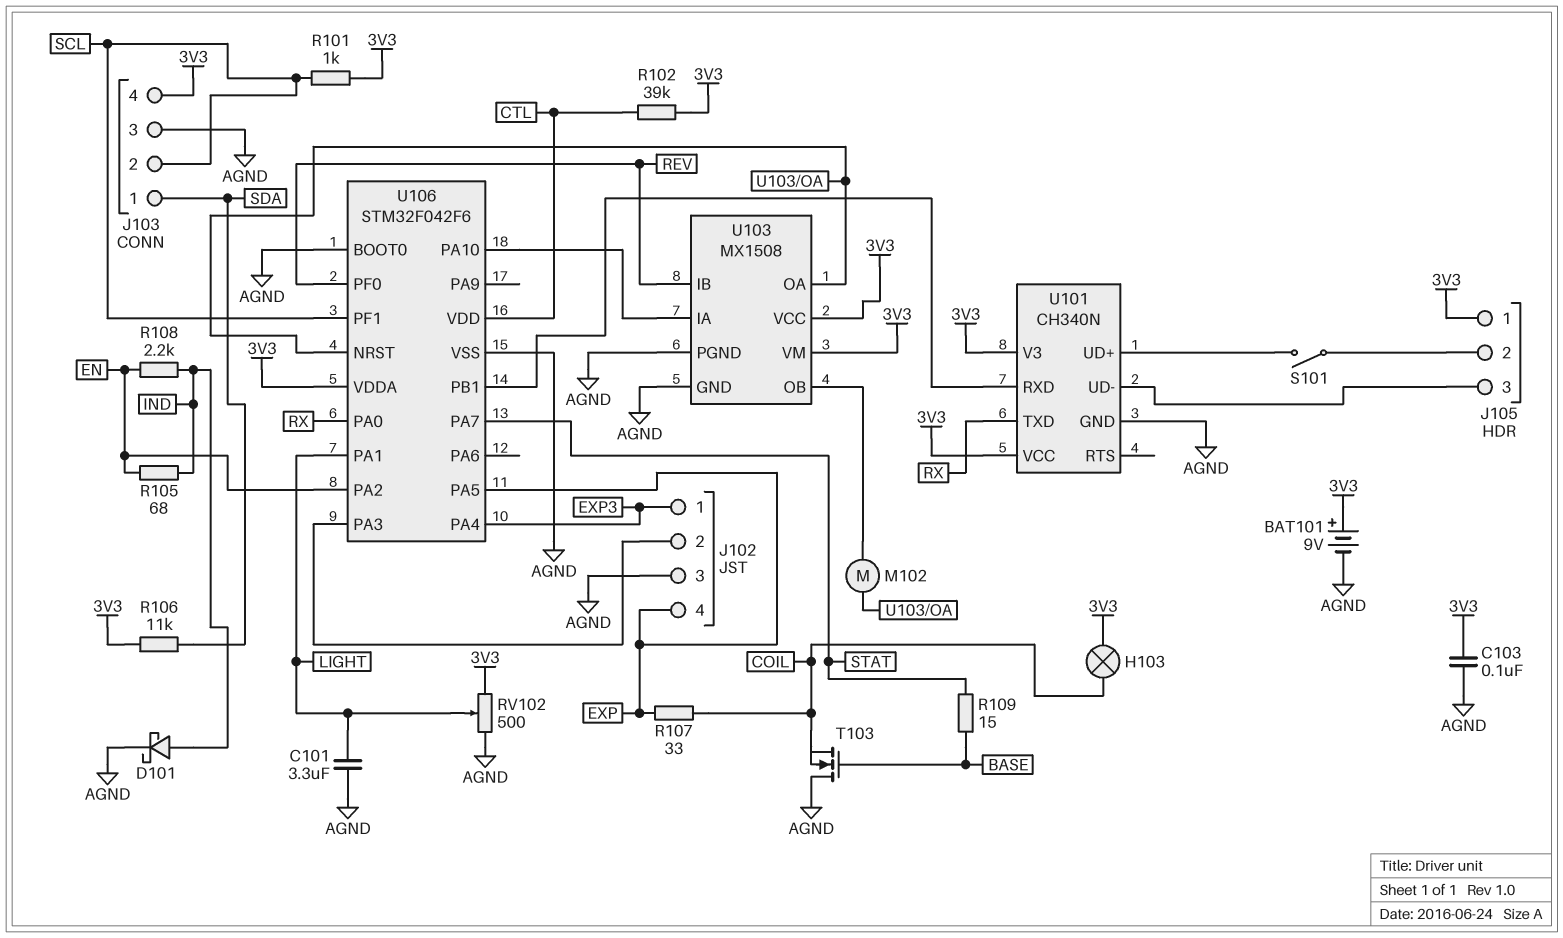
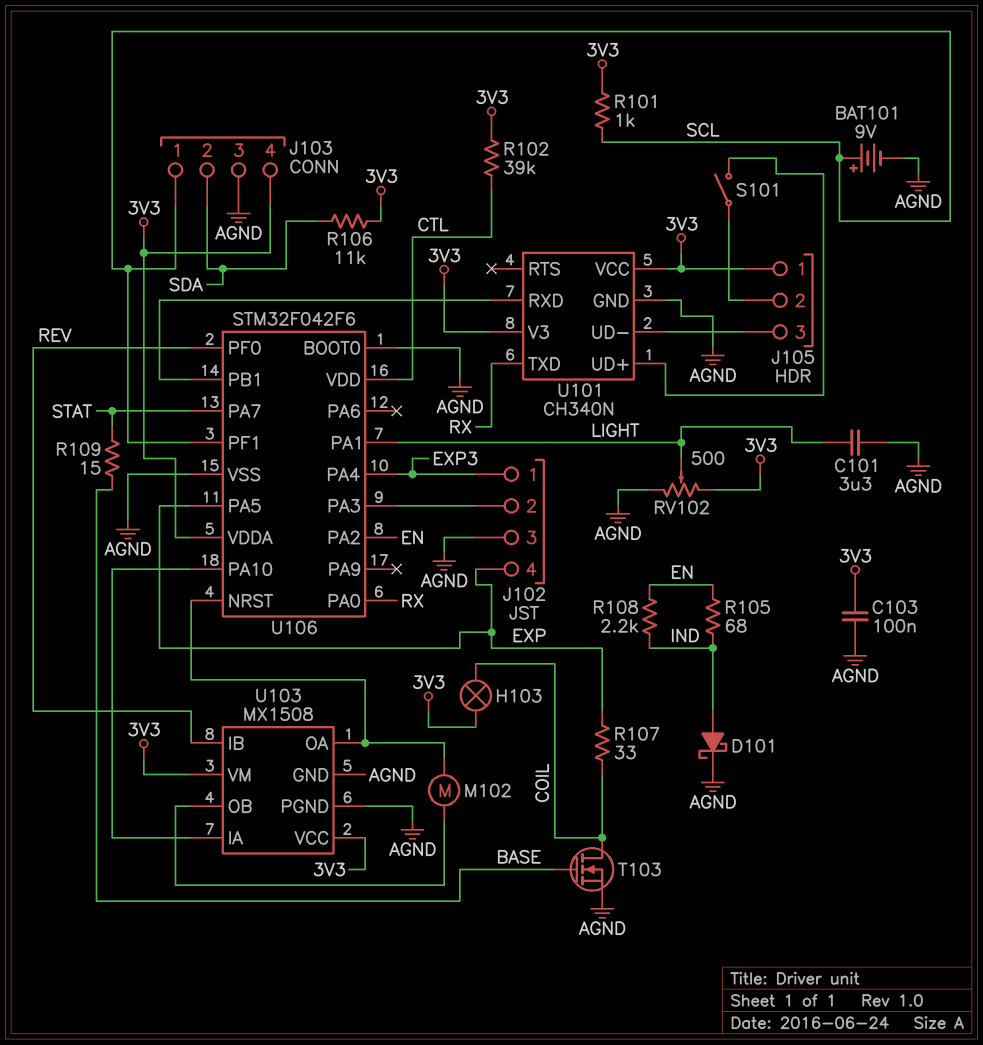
BAT101: 9V (plus 3V3, minus AGND) -> 9V (plus SCL, minus AGND)
J103 pin 1: SDA -> SCL
J103 pin 2: SCL -> SDA
T103: NMOS (G BASE, D AGND, S COIL) -> NMOS (G BASE, D COIL, S AGND)

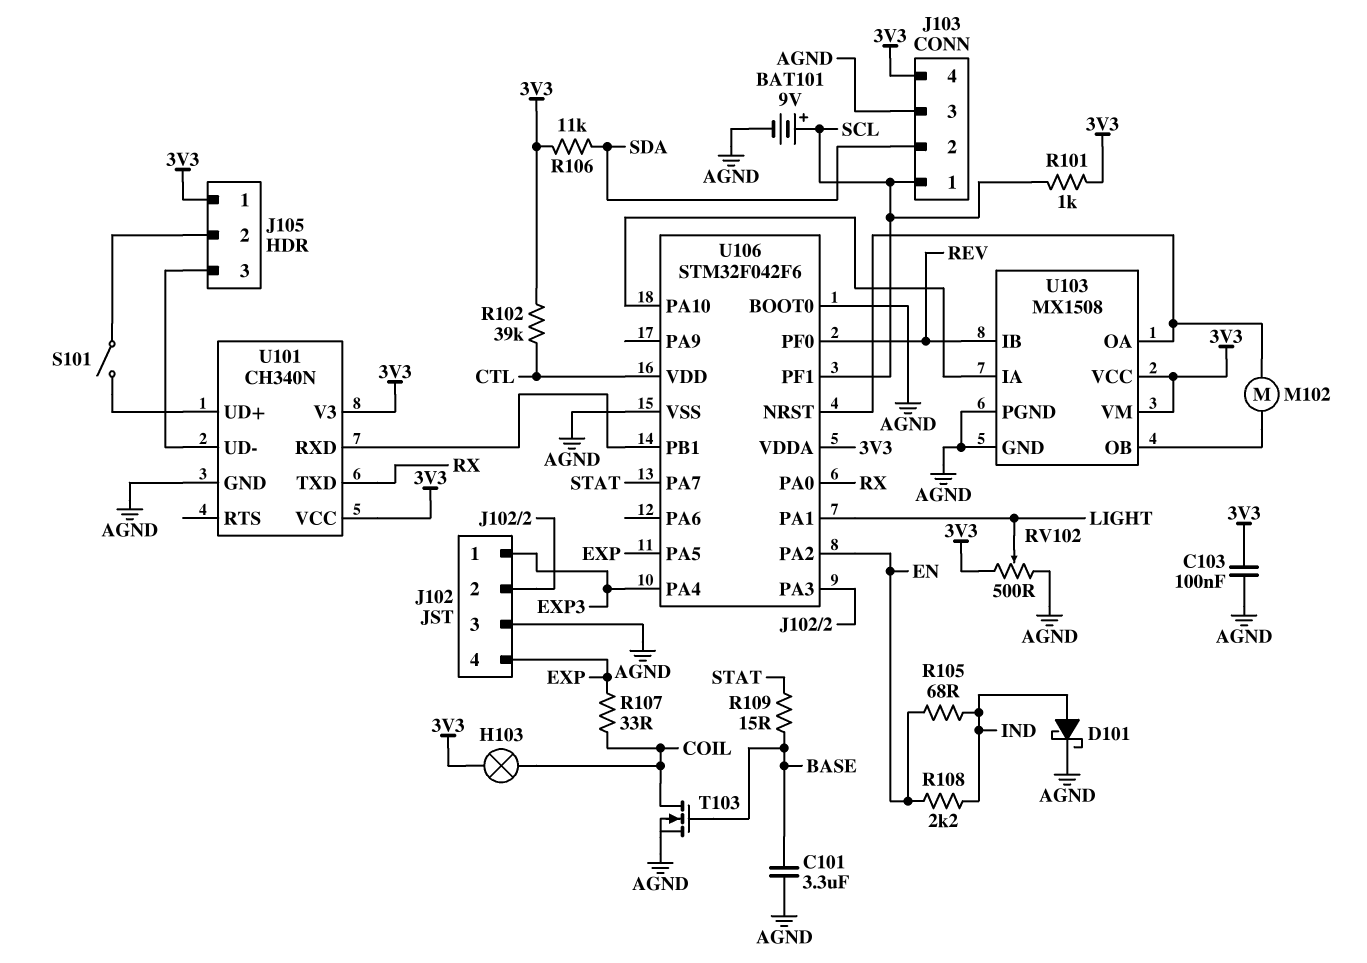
C101: 3.3uF (AGND, LIGHT) -> 3.3uF (AGND, BASE)

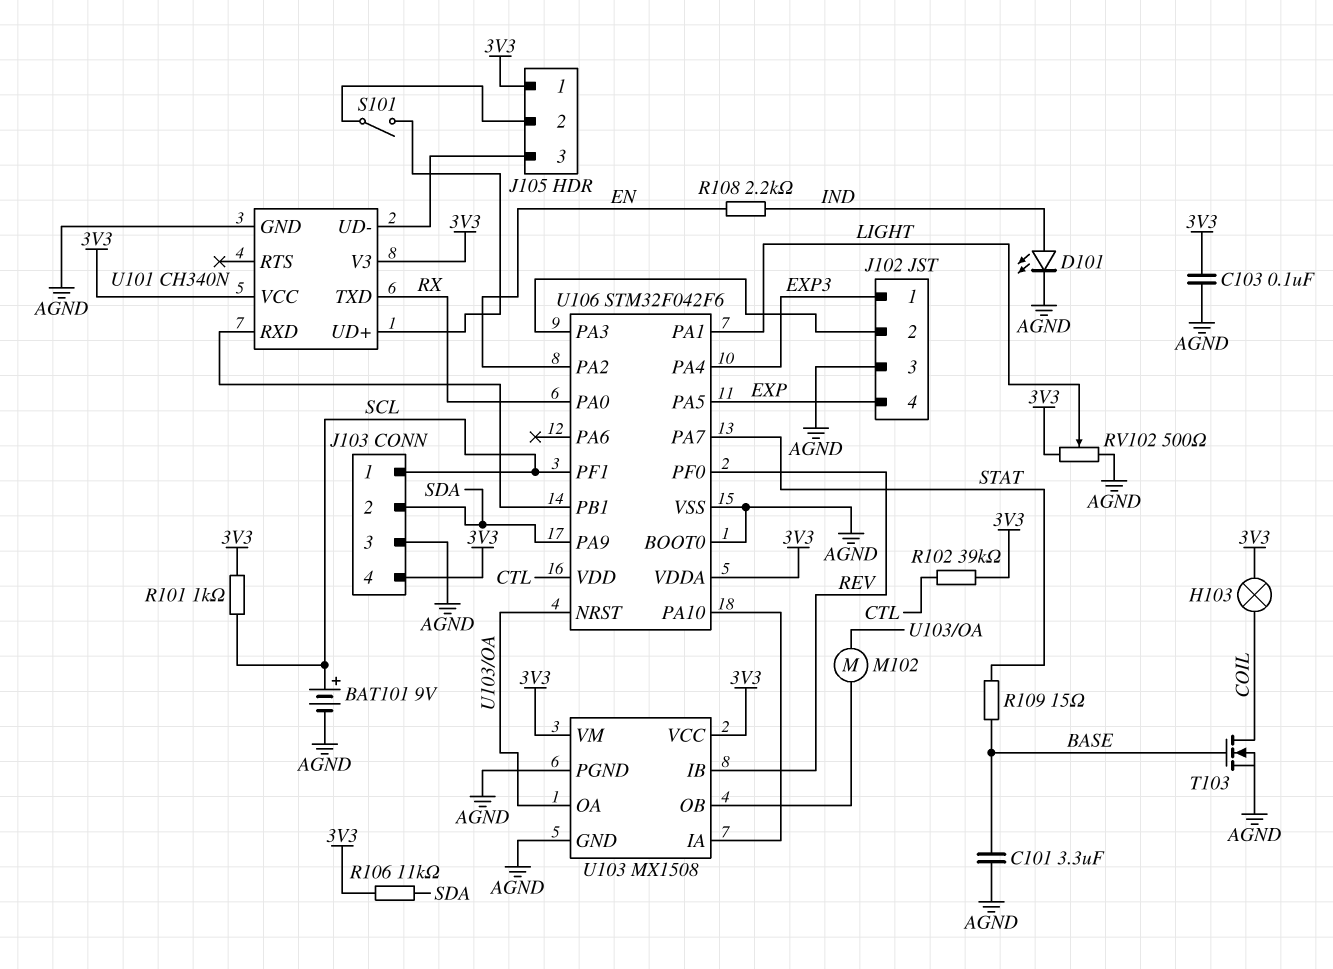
D101: schottky (A IND, K AGND) -> LED (A IND, K AGND)
R105: 68 (EN, IND) -> none
R107: 33 (COIL, EXP) -> none
U106 pin PA9: none -> SDA

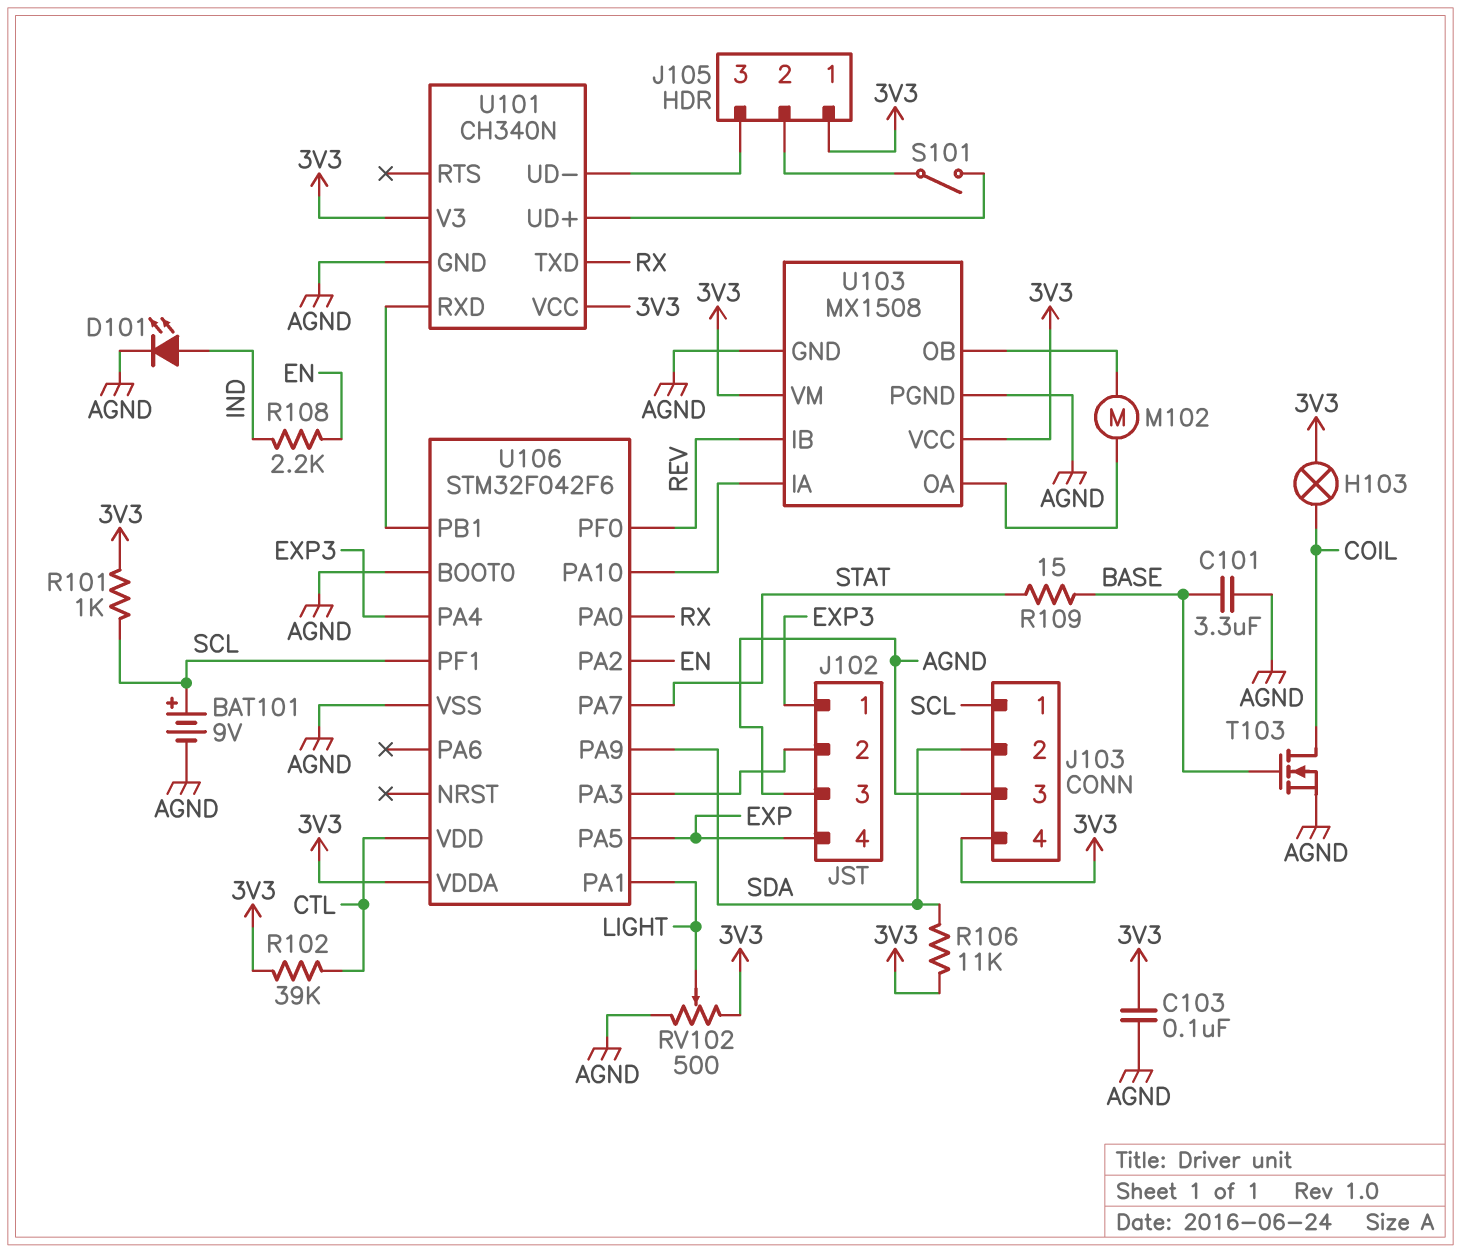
U106 pin NRST: U103/OA -> none

